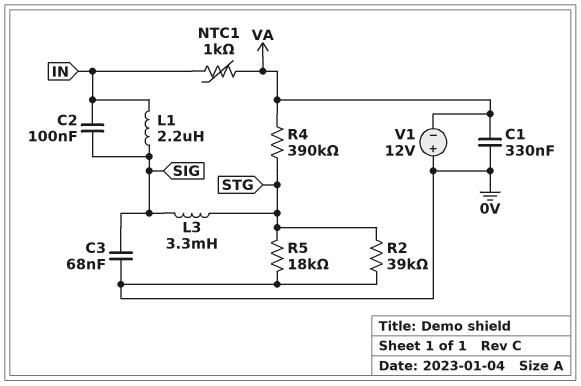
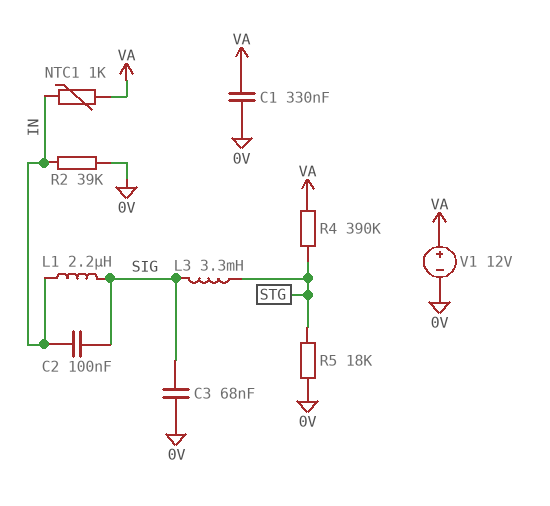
R2: 39k (0V, STG) -> 39k (0V, IN)
V1: 12V (plus 0V, minus VA) -> 12V (plus VA, minus 0V)

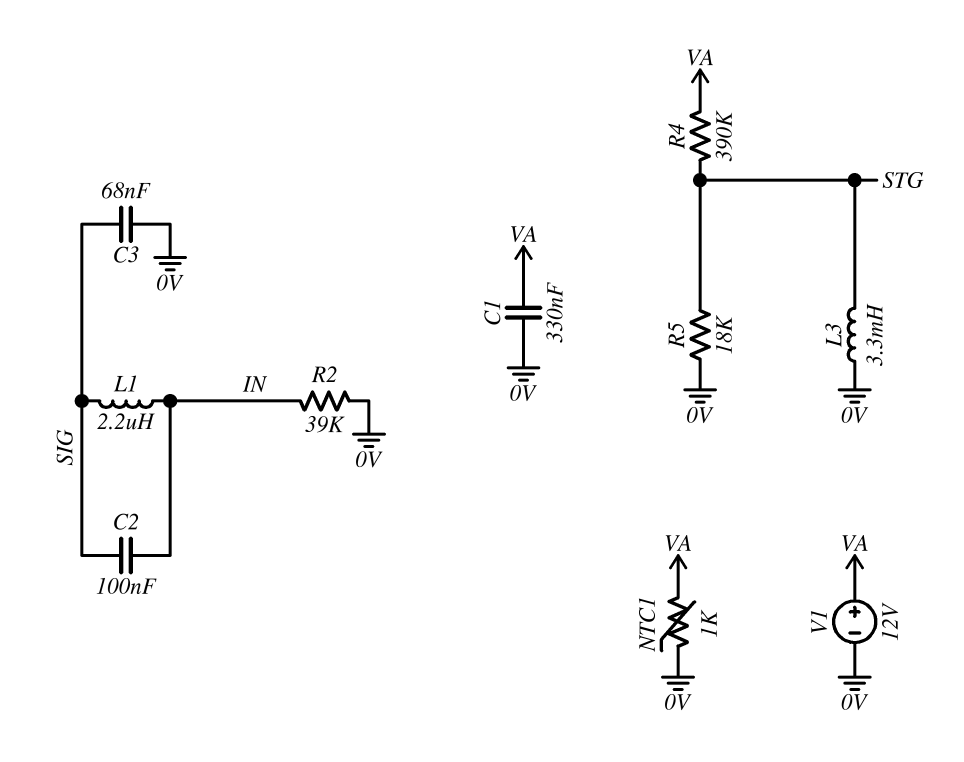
L3: 3.3mH (SIG, STG) -> 3.3mH (0V, STG)
NTC1: 1k (IN, VA) -> 1k (0V, VA)

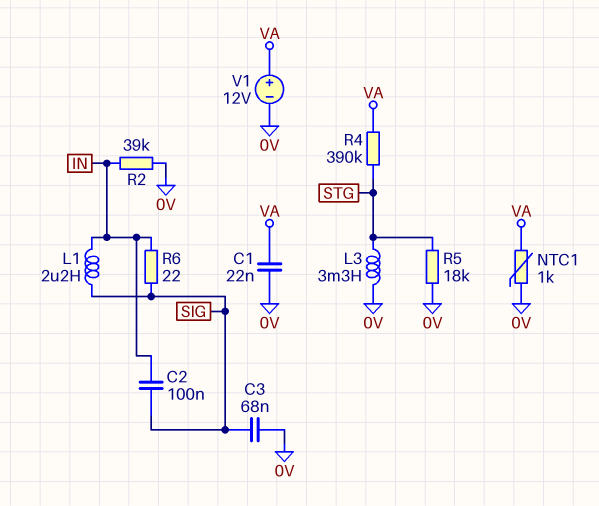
C1: 330nF (0V, VA) -> 22nF (0V, VA)
R6: none -> 22 (IN, SIG)

